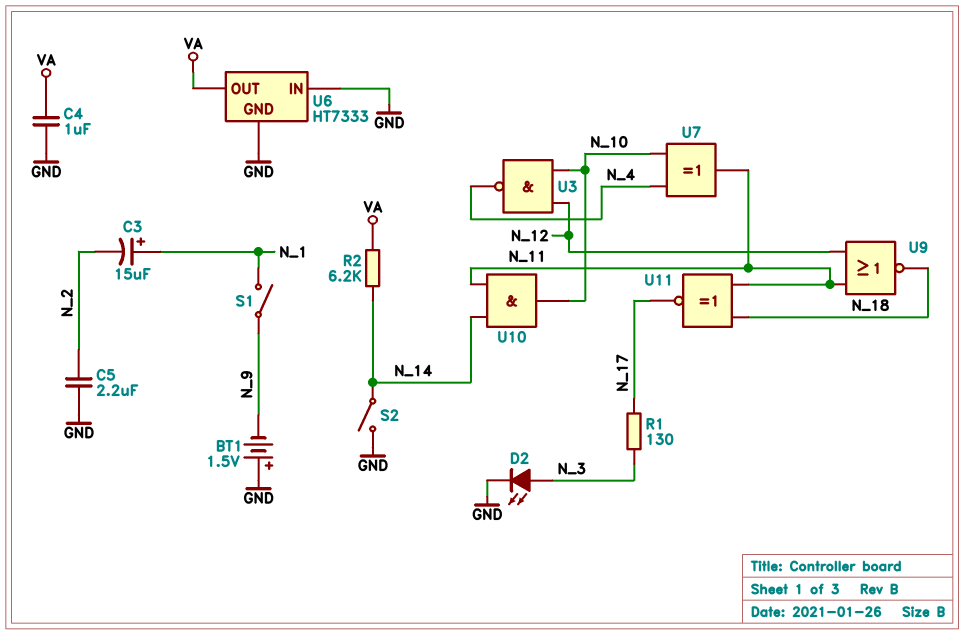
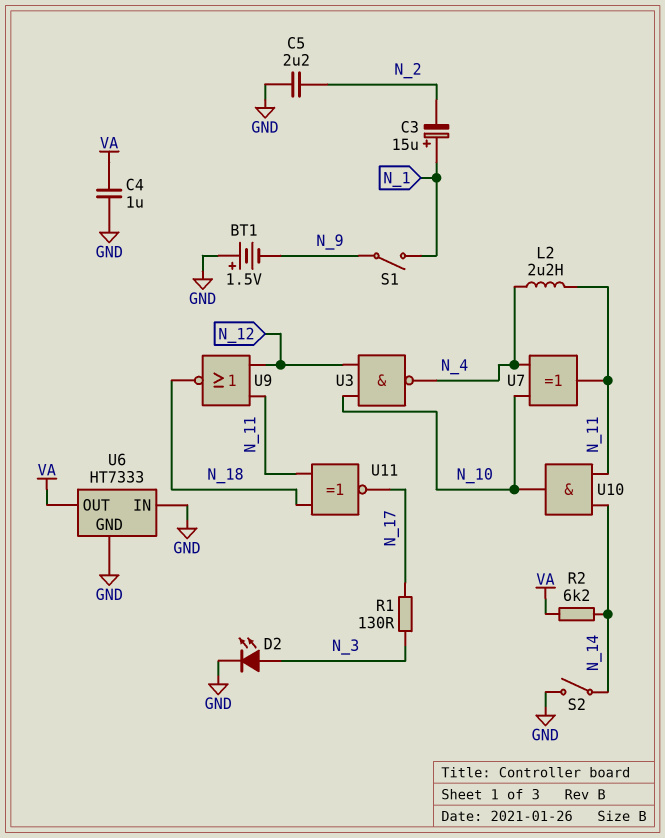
L2: none -> 2.2uH (N_4, N_11)

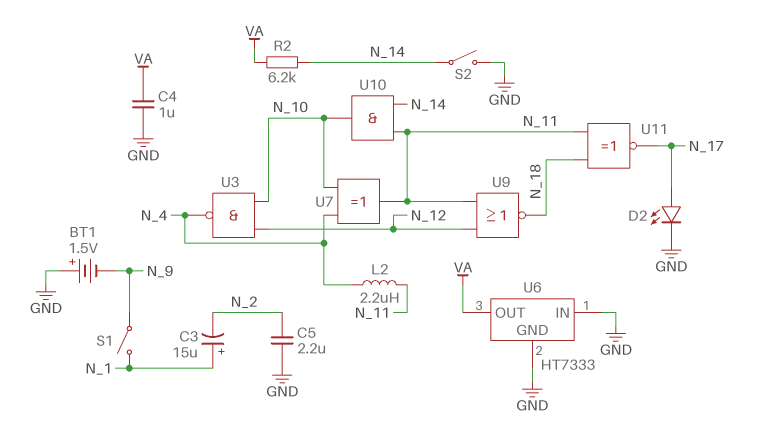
D2: LED (A N_3, K GND) -> LED (A N_17, K GND)
R1: 130 (N_3, N_17) -> none

